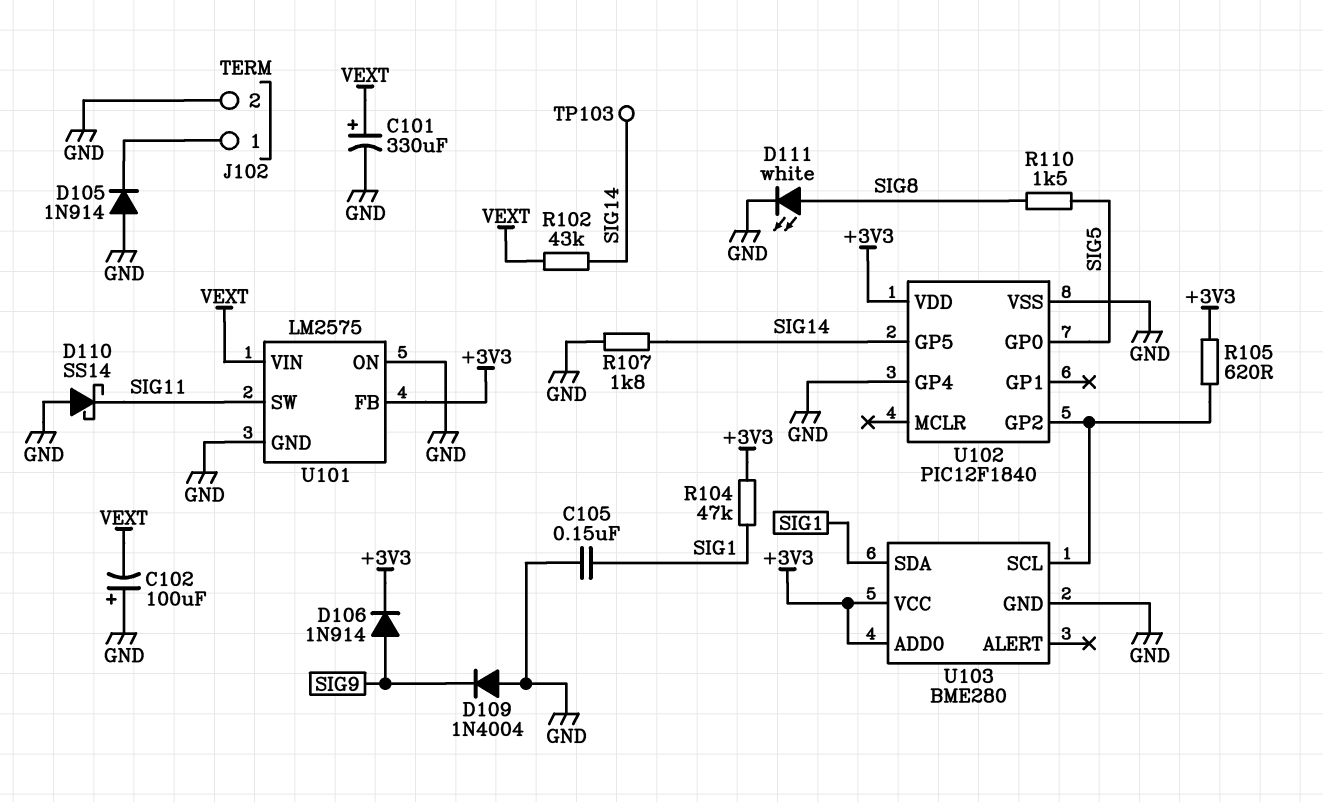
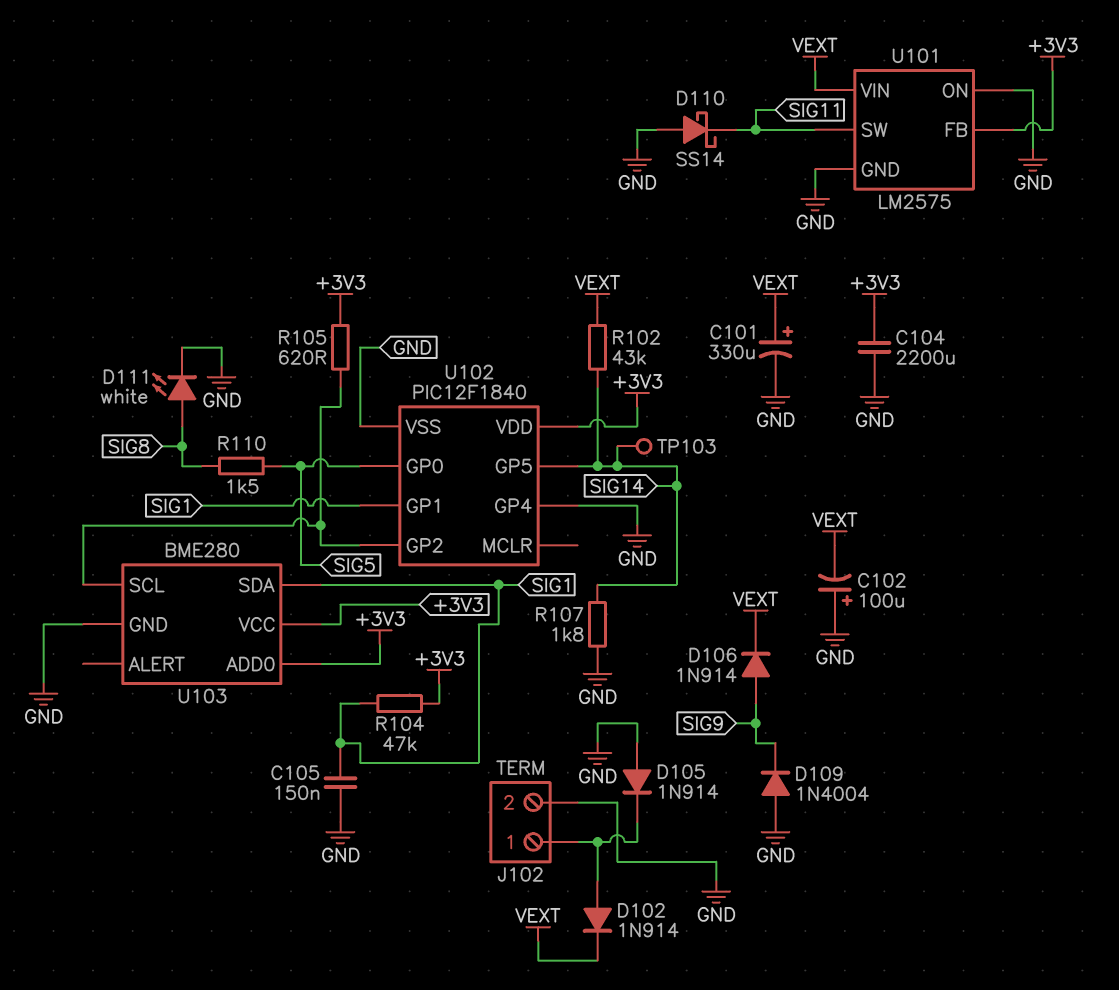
C104: none -> 2200uF (+3V3, GND)
D102: none -> diode 1N914 (A J102/1, K VEXT)
D106: diode 1N914 (A SIG9, K +3V3) -> diode 1N914 (A SIG9, K VEXT)
U102 pin GP1: none -> SIG1

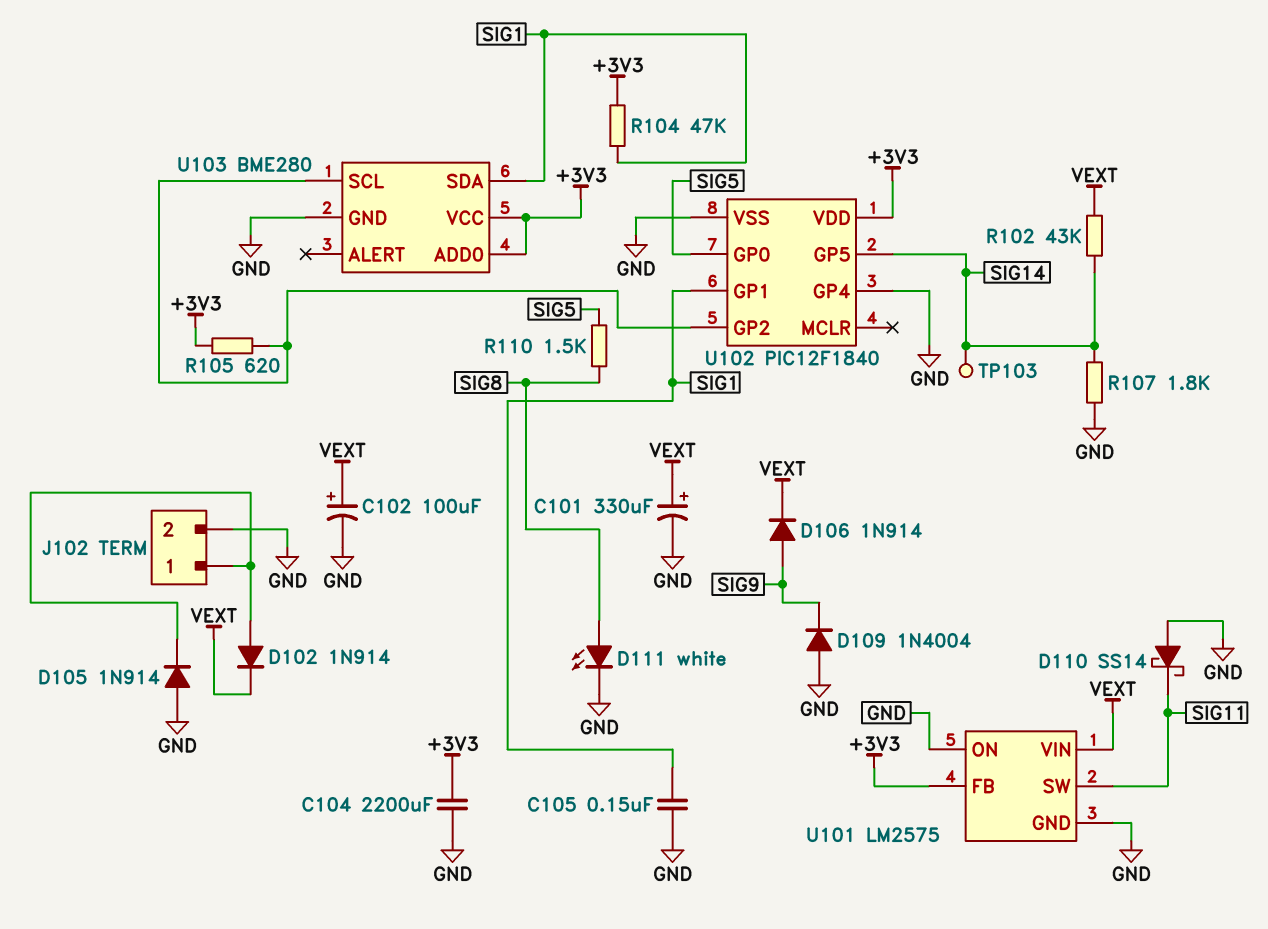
C102: 100uF (plus GND, minus VEXT) -> 100uF (plus VEXT, minus GND)

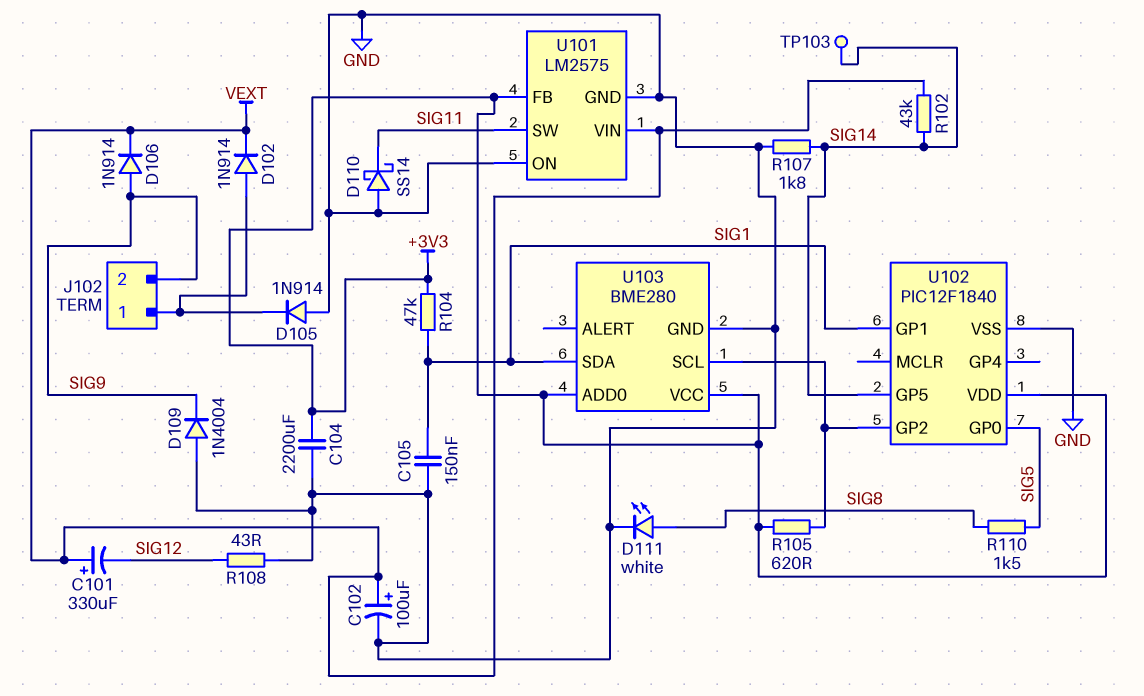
C101: 330uF (plus VEXT, minus GND) -> 330uF (plus VEXT, minus SIG12)
J102 pin 2: GND -> SIG9
R108: none -> 43 (GND, SIG12)
U102 pin GP4: GND -> none

